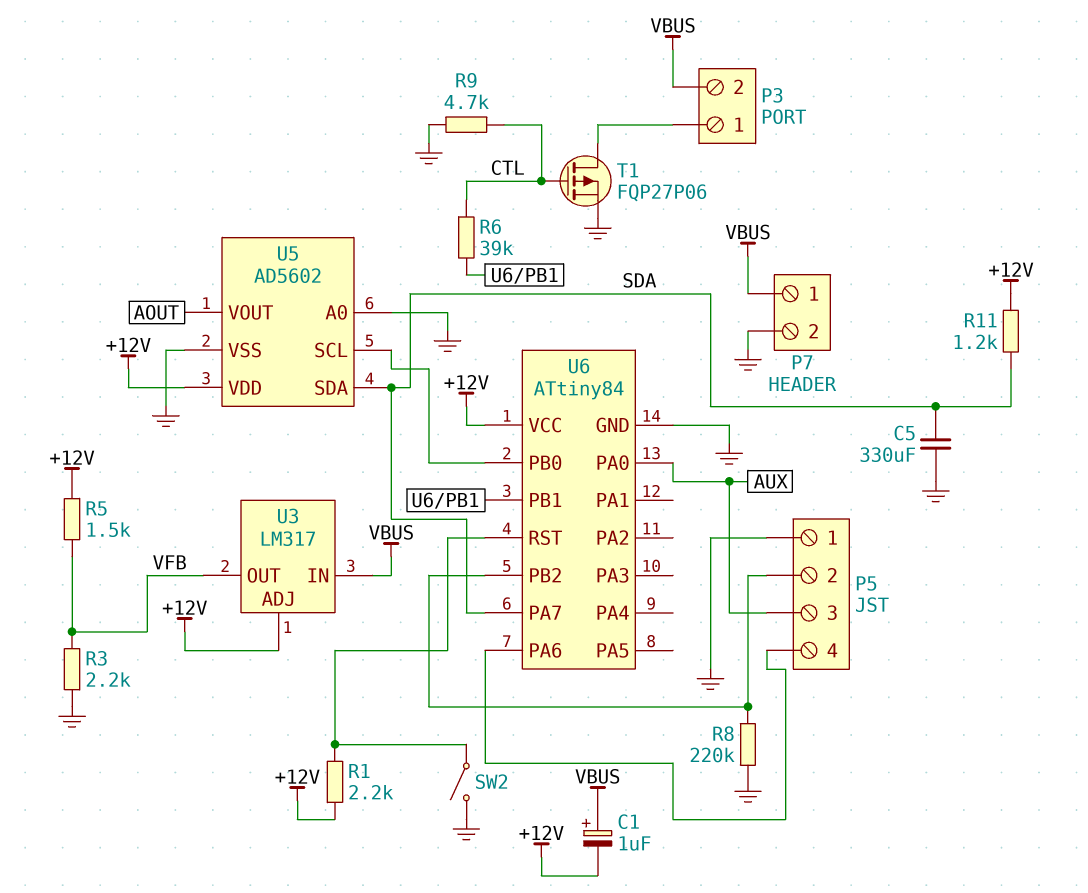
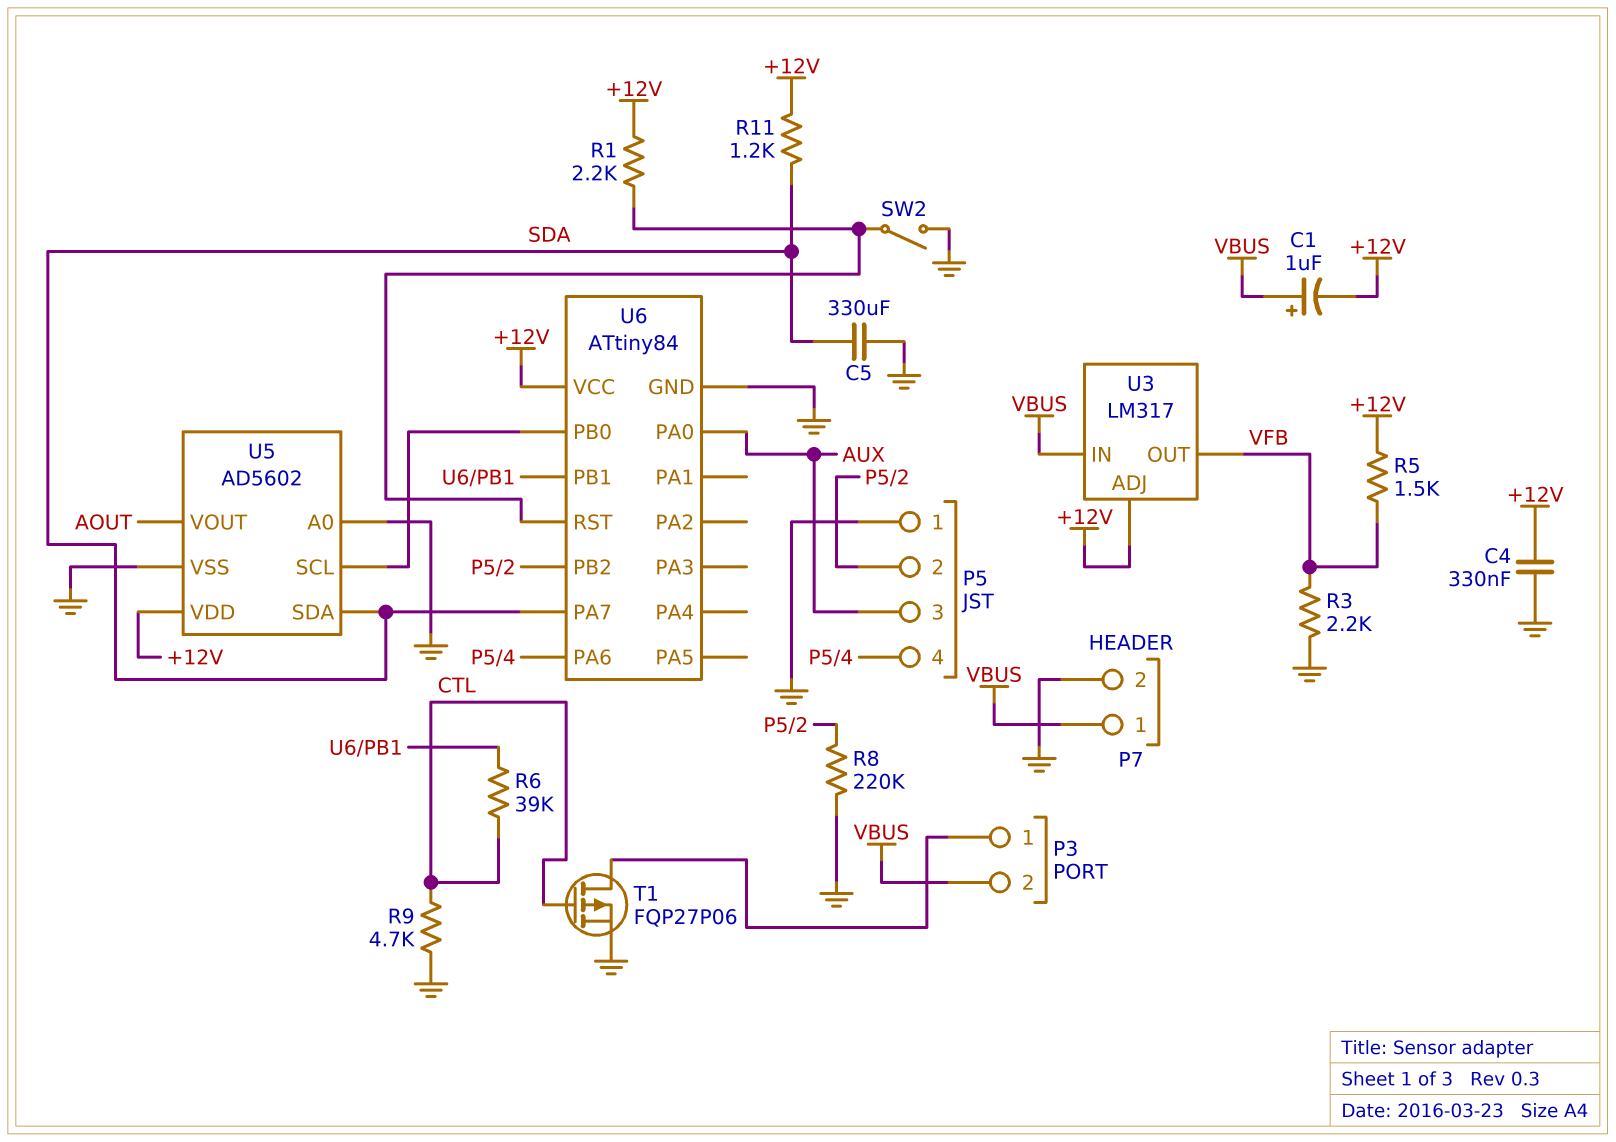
C4: none -> 330nF (+12V, GND)

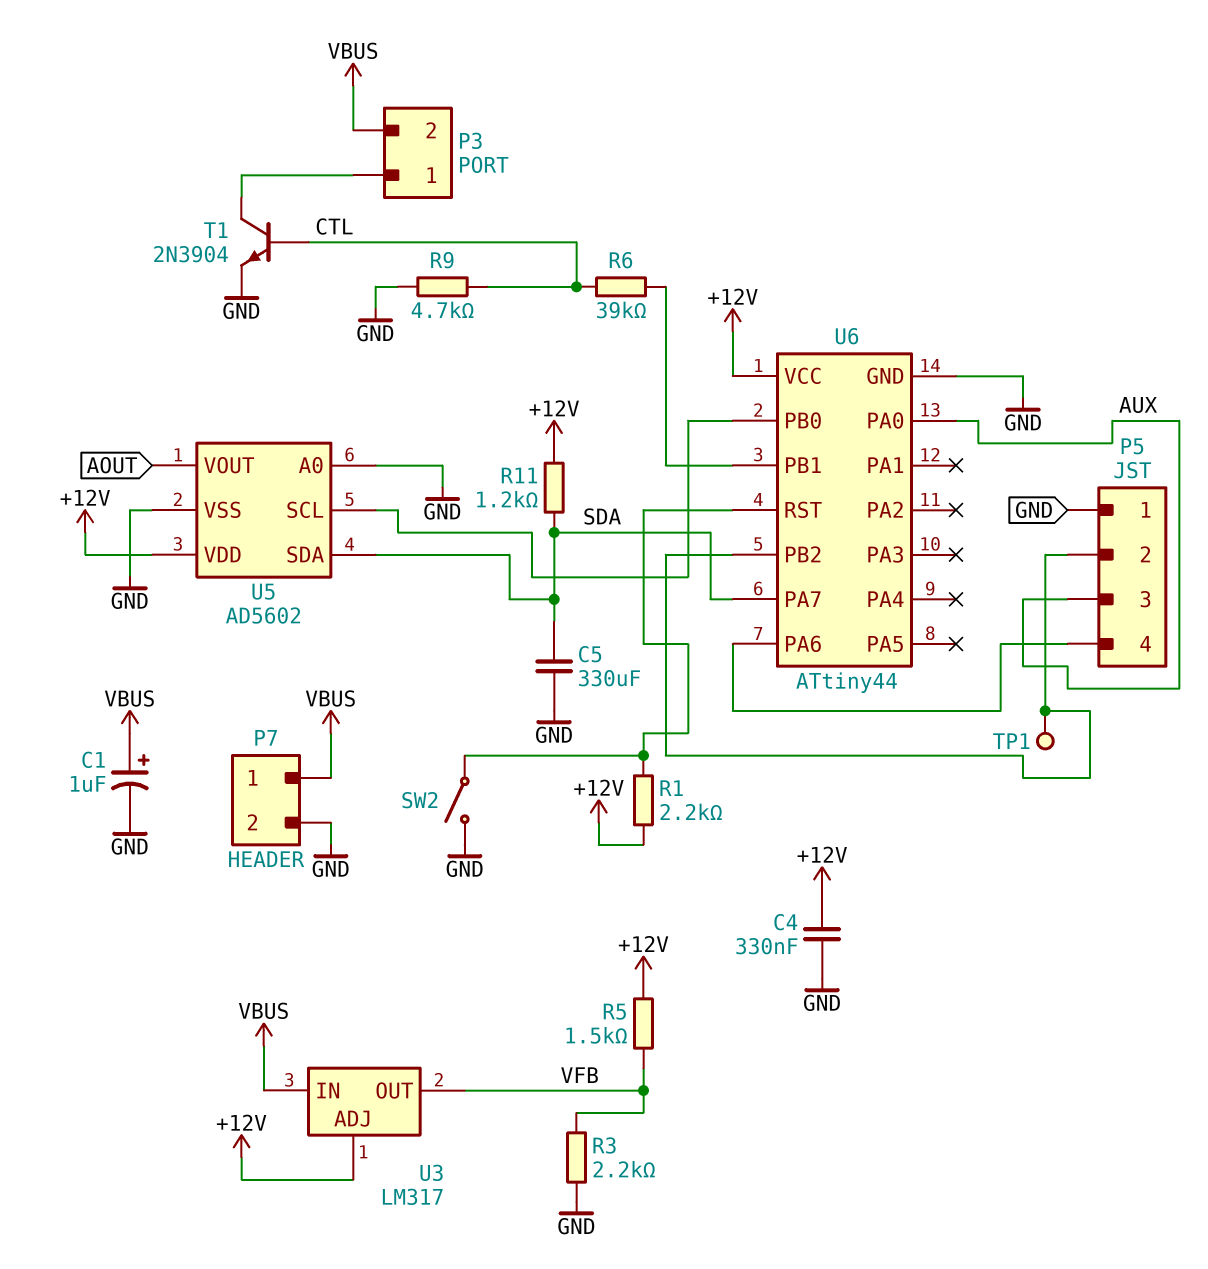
C1: 1uF (plus VBUS, minus +12V) -> 1uF (plus VBUS, minus GND)
R8: 220k (GND, P5/2) -> none
T1: PMOS FQP27P06 (G CTL, D P3/1, S GND) -> NPN 2N3904 (B CTL, C P3/1, E GND)
TP1: none -> test point (P5/2)
U6: ATtiny84 -> ATtiny44

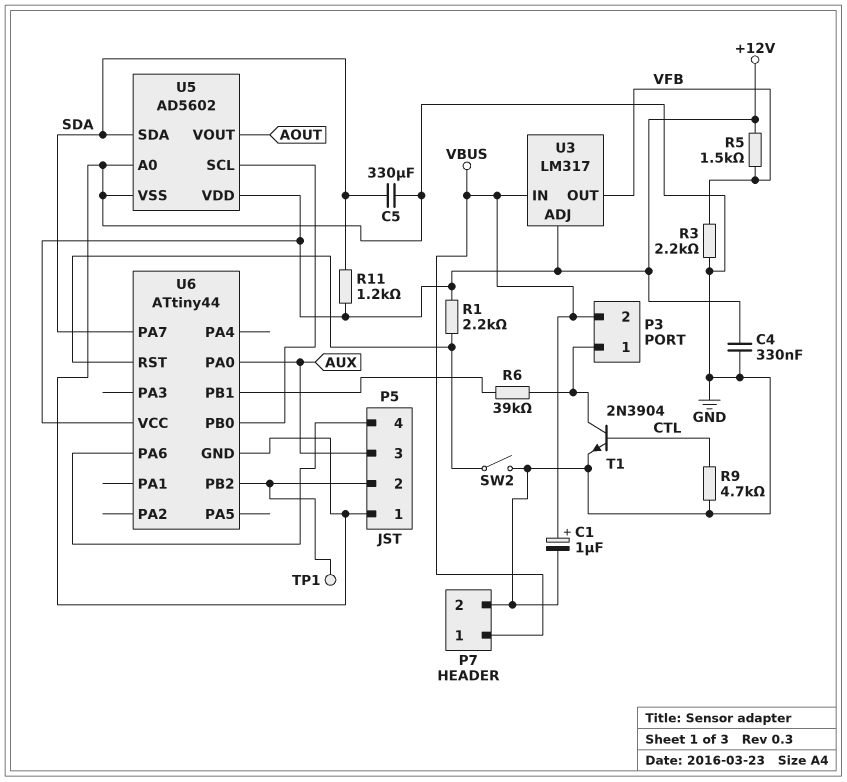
R6: 39k (CTL, U6/PB1) -> 39k (P3/1, U6/PB1)

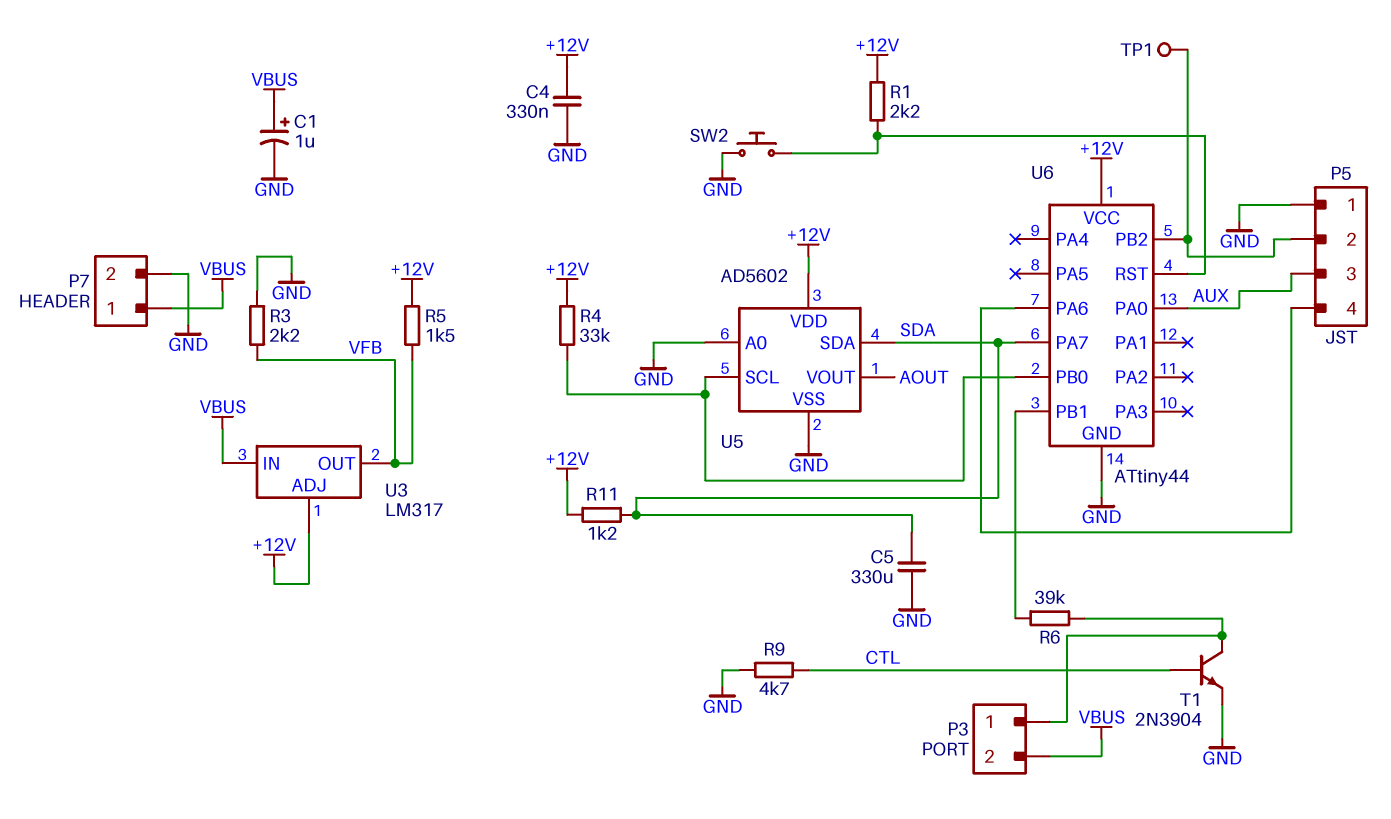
R4: none -> 33k (+12V, U5/SCL)
SW2: switch (GND, U6/RST) -> button (GND, U6/RST)

